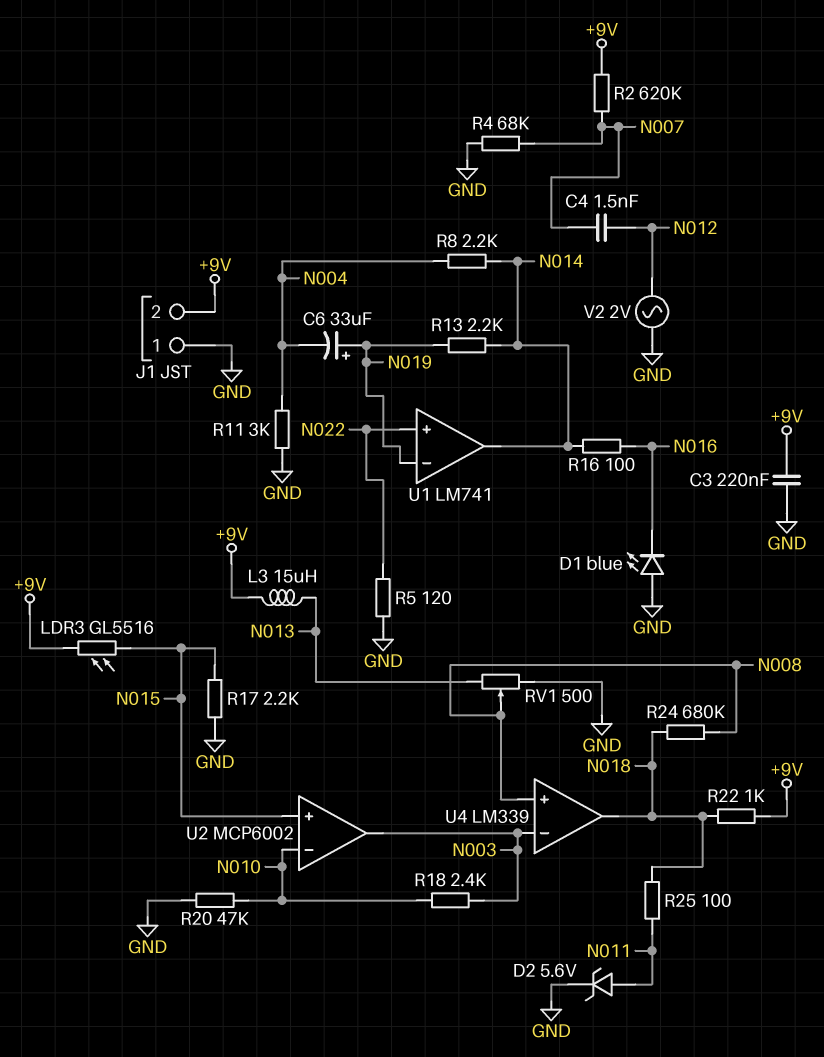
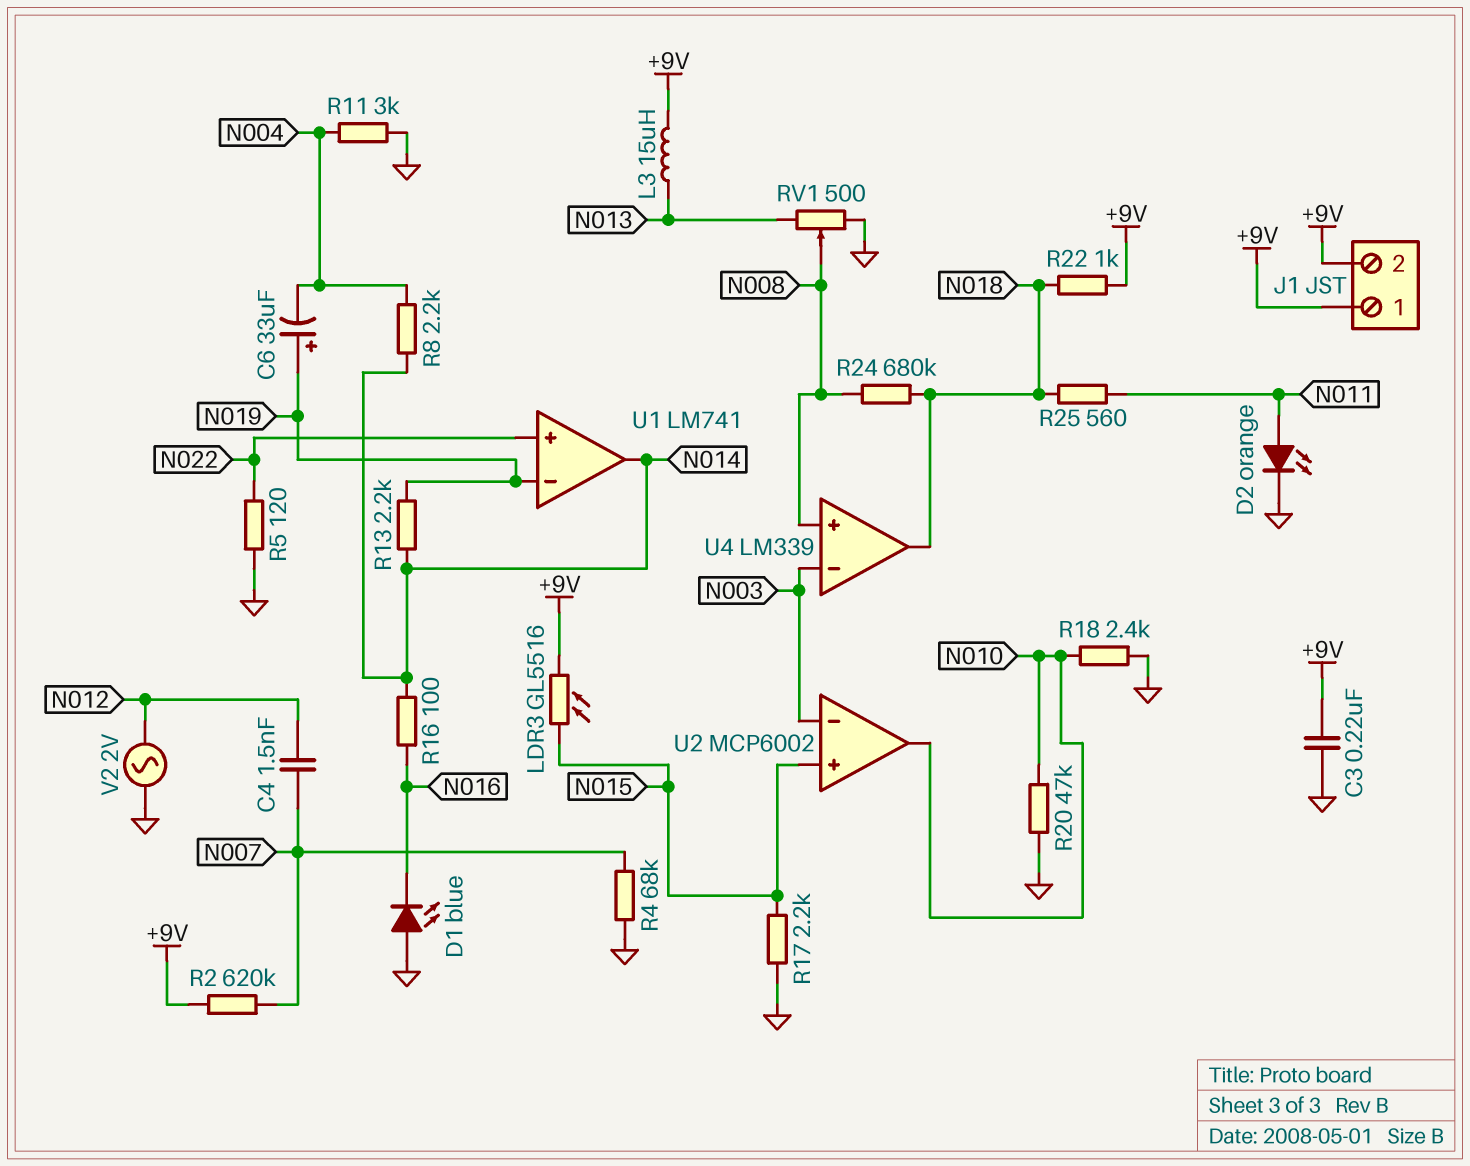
D2: zener 5.6V (A N011, K GND) -> LED orange (A N011, K GND)
J1 pin 1: GND -> +9V
R18: 2.4k (N003, N010) -> 2.4k (GND, N010)
R25: 100 (N011, N018) -> 560 (N011, N018)
U2 pin in-: N010 -> N003
U2 pin out: N003 -> N010

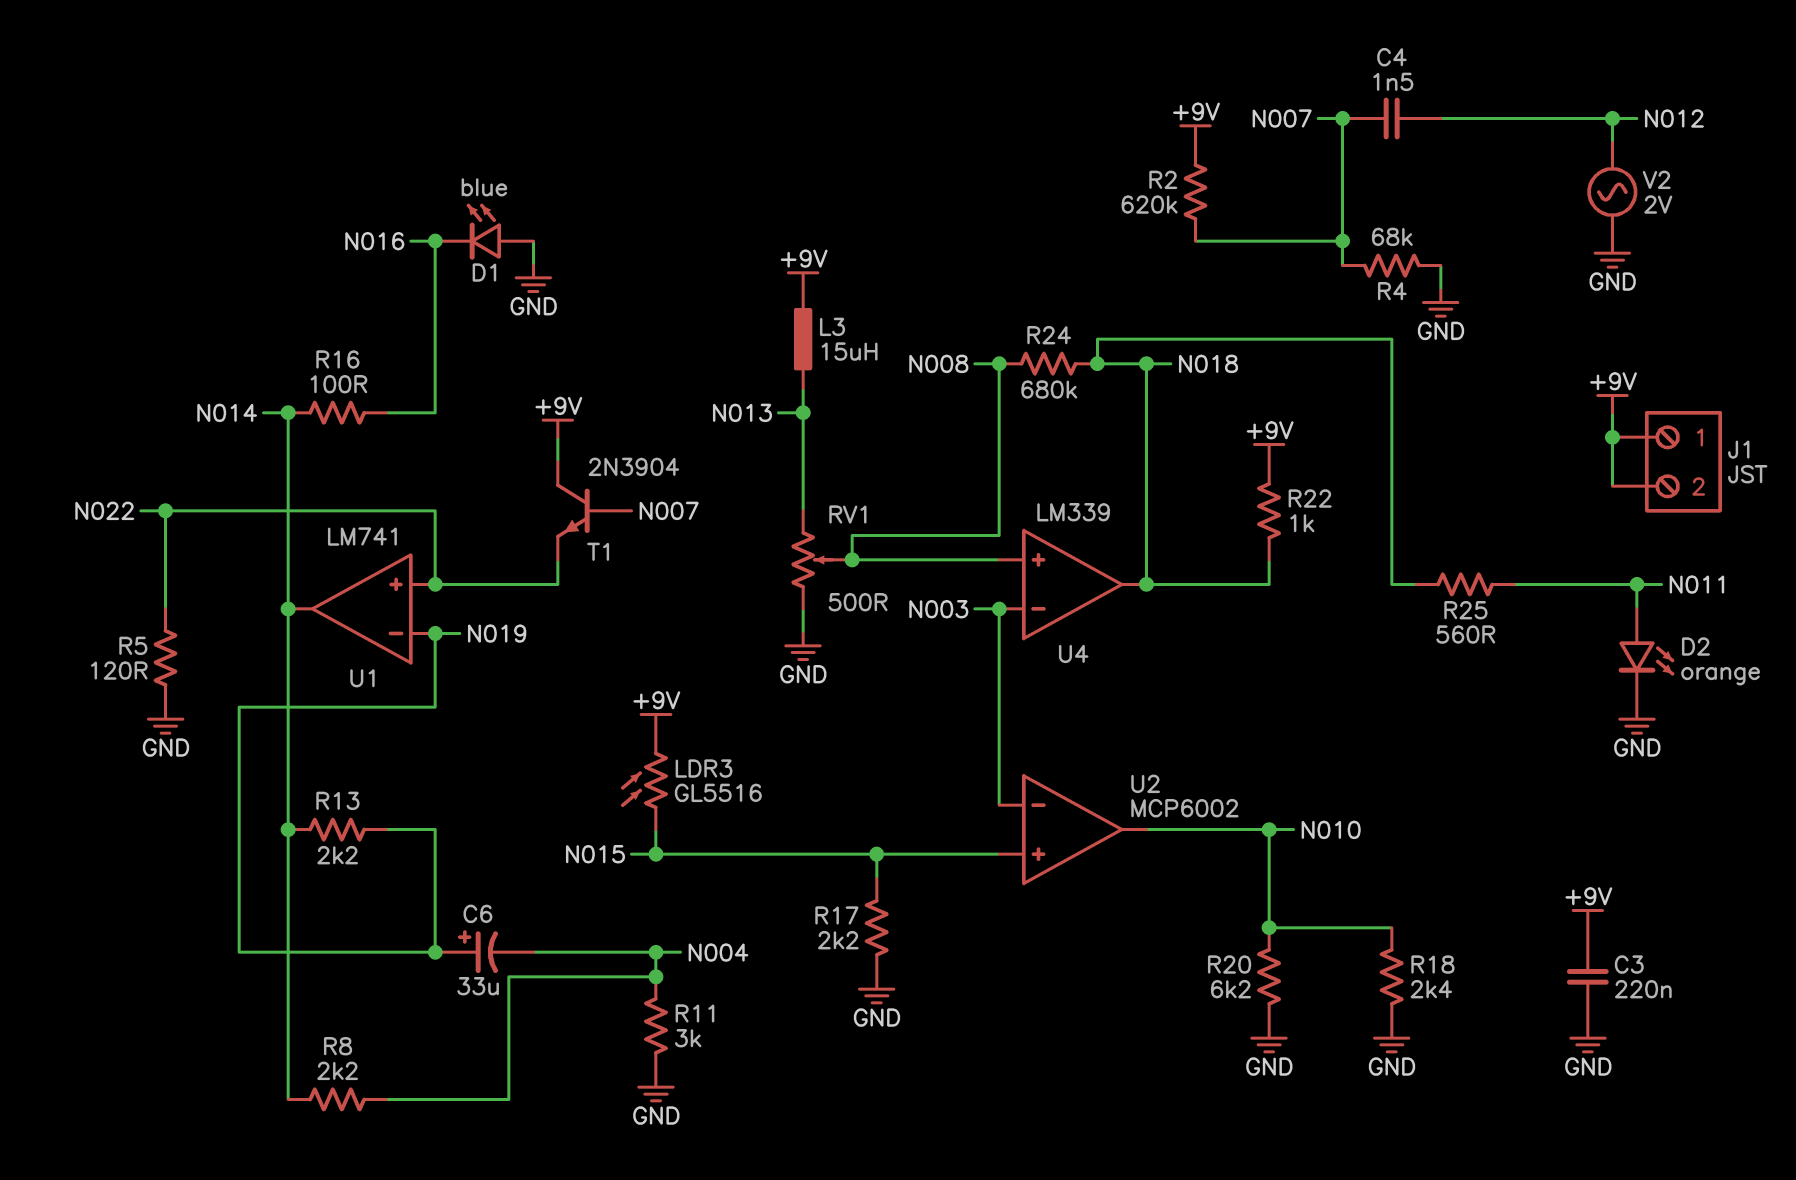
R20: 47k (GND, N010) -> 6.2k (GND, N010)
T1: none -> NPN 2N3904 (B N007, C +9V, E N022)

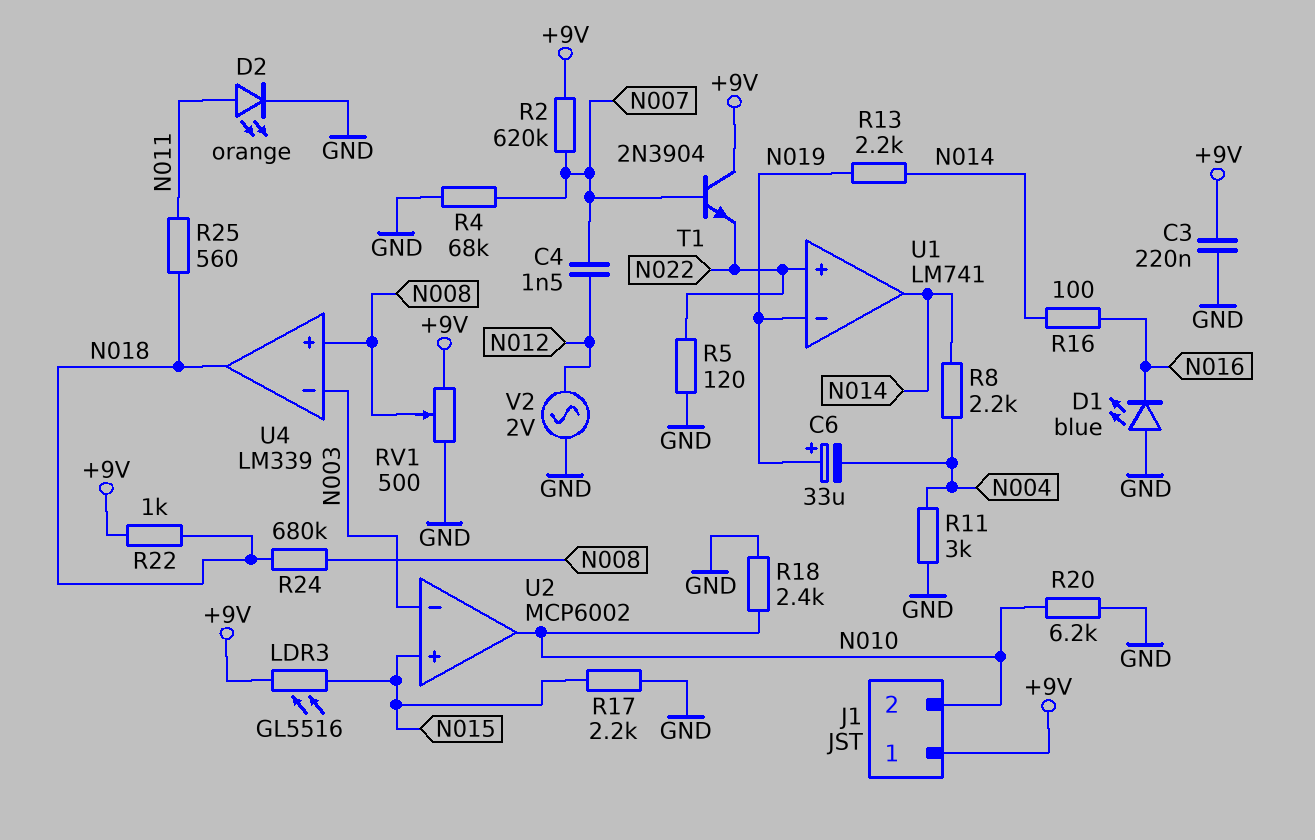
J1 pin 2: +9V -> N010
L3: 15uH (+9V, N013) -> none
RV1: 500 (GND, N013, wiper N008) -> 500 (+9V, GND, wiper N008)

